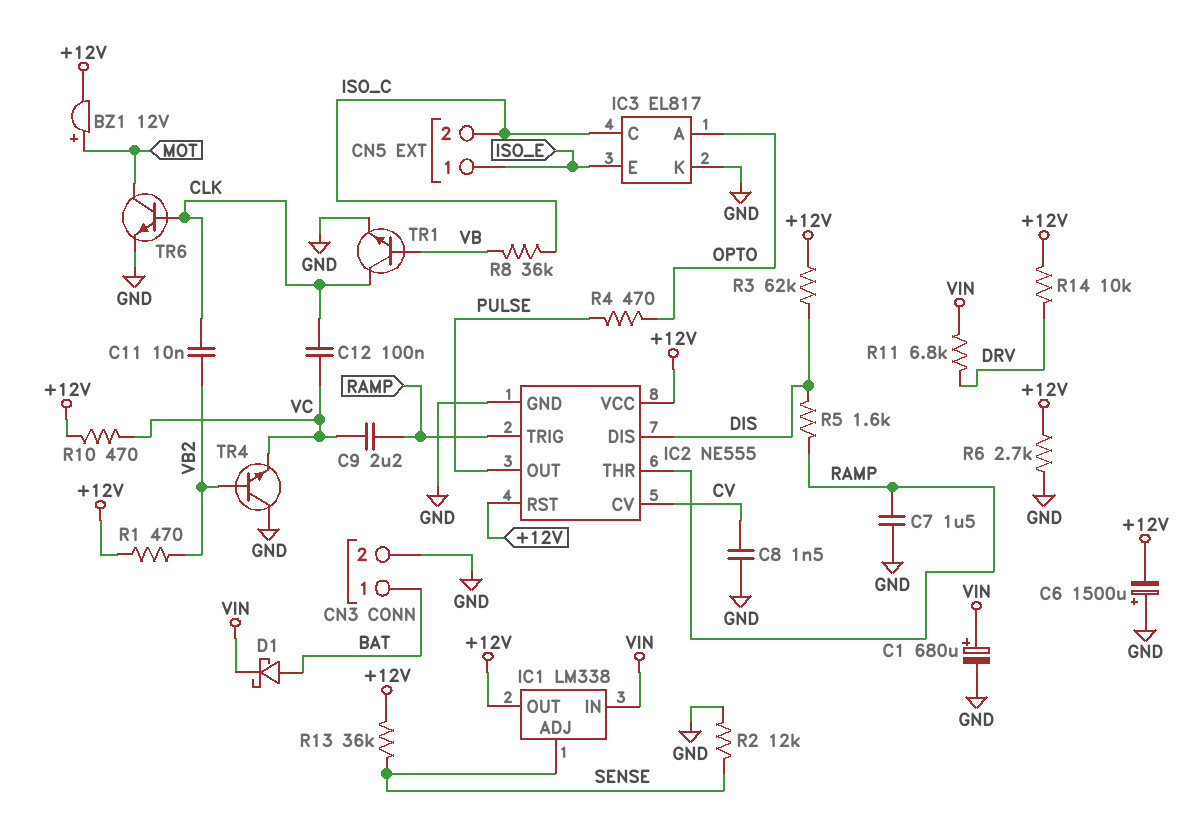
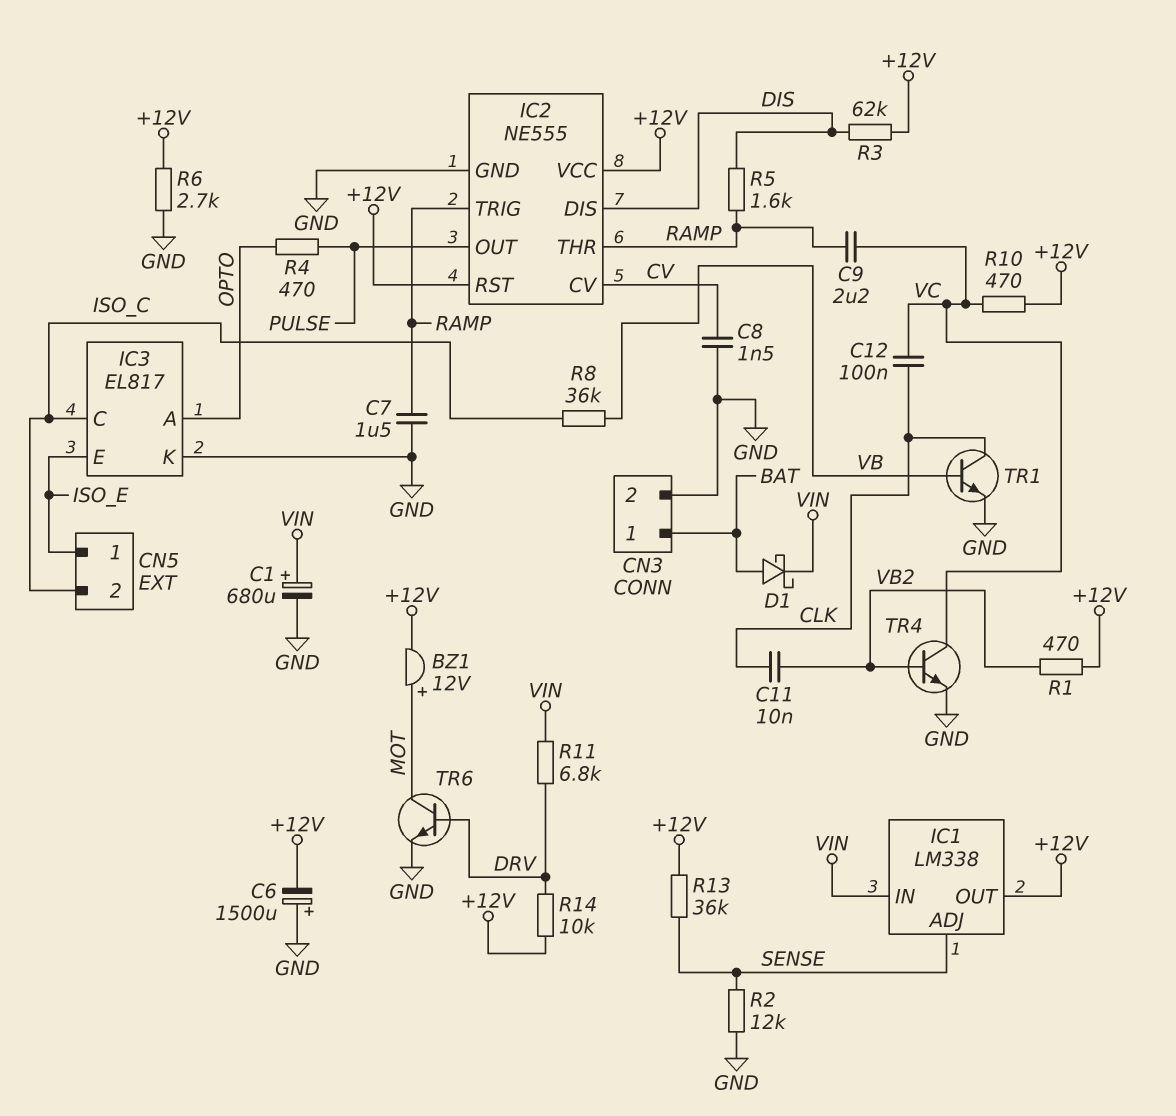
TR4: NPN (B VB2, C GND, E VC) -> NPN (B VB2, C VC, E GND)
TR6: NPN (B CLK, C MOT, E GND) -> NPN (B DRV, C MOT, E GND)

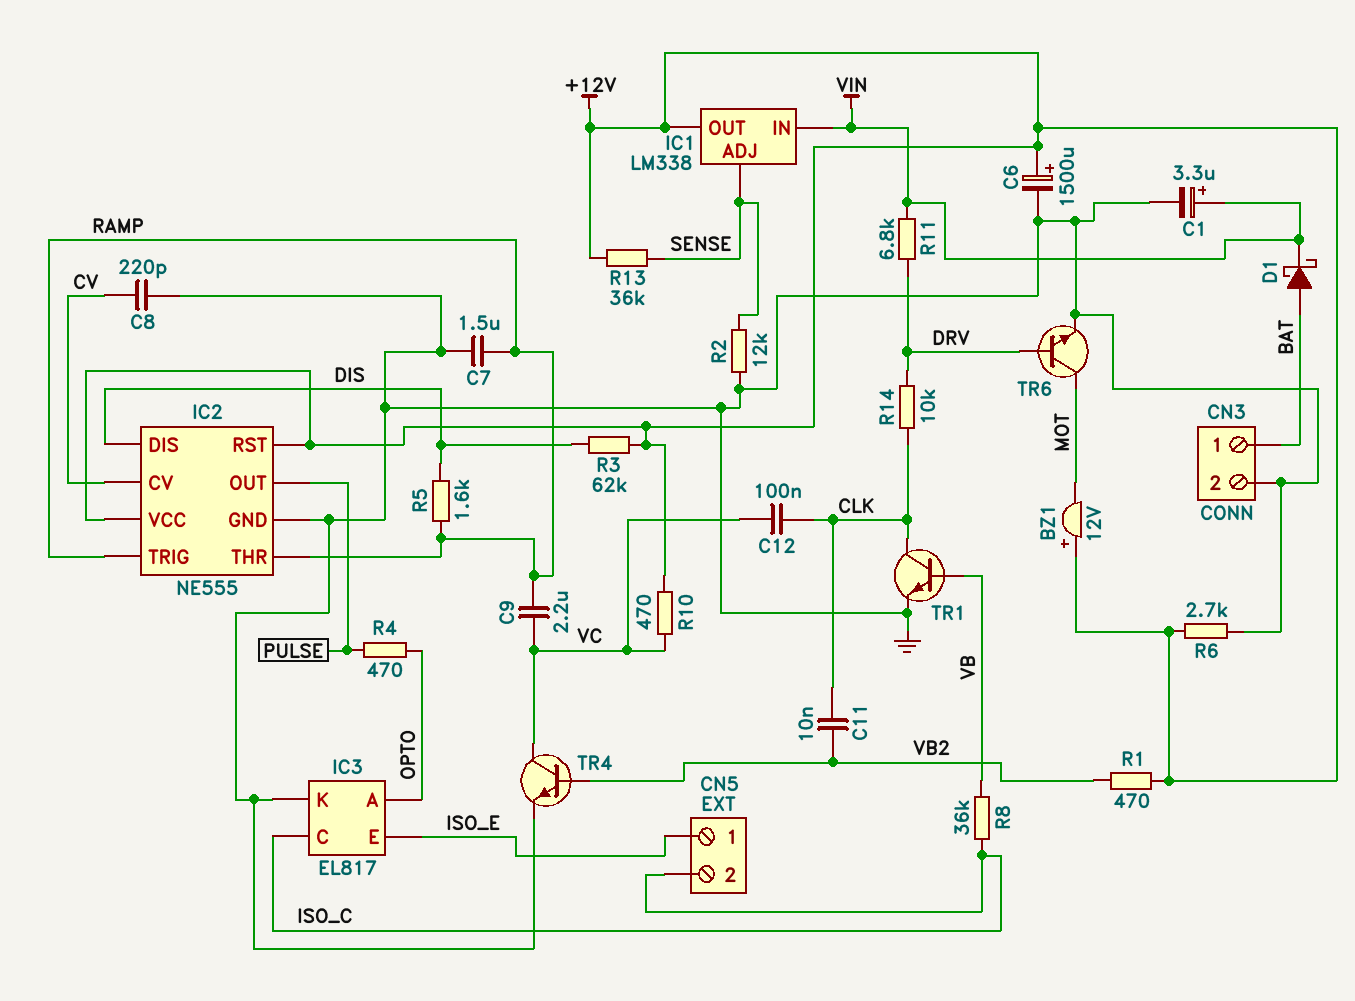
BZ1: buzzer 12V (plus MOT, minus +12V) -> buzzer 12V (plus +12V, minus MOT)
C1: 680uF (plus VIN, minus GND) -> 3.3uF (plus VIN, minus GND)
C6: 1500uF (plus GND, minus +12V) -> 1500uF (plus +12V, minus GND)
C8: 1.5nF (CV, GND) -> 220pF (CV, GND)
R14: 10k (+12V, DRV) -> 10k (CLK, DRV)

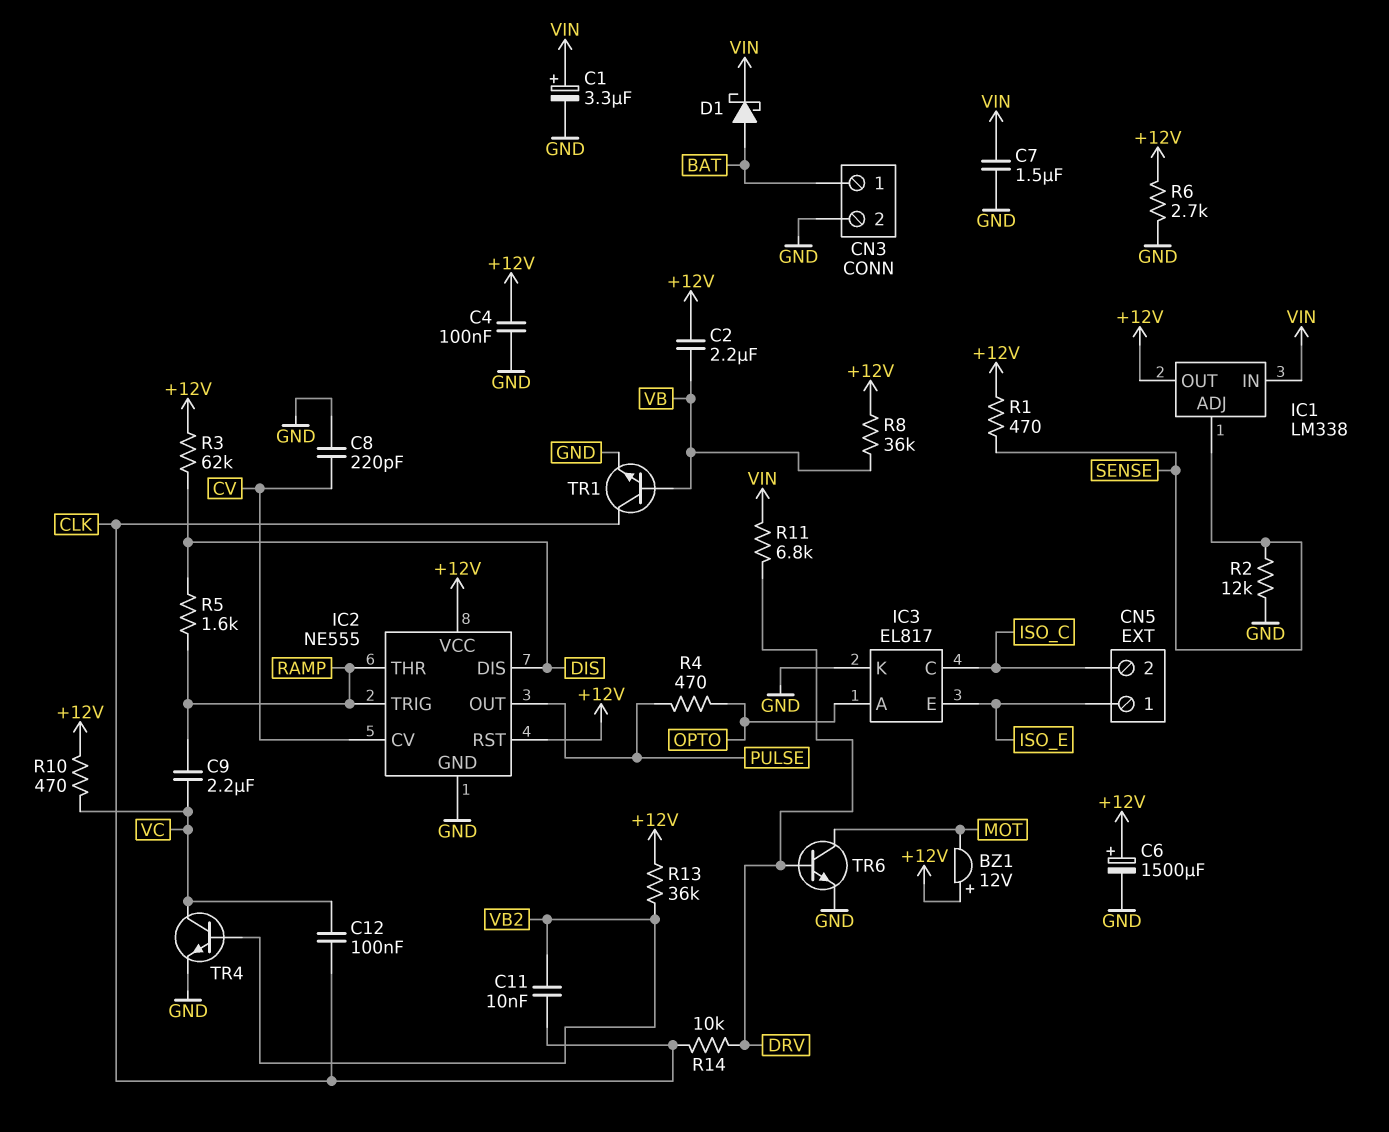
C2: none -> 2.2uF (+12V, VB)
C4: none -> 100nF (+12V, GND)
C7: 1.5uF (GND, RAMP) -> 1.5uF (GND, VIN)
R1: 470 (+12V, VB2) -> 470 (+12V, SENSE)
R8: 36k (ISO_C, VB) -> 36k (+12V, VB)
R13: 36k (+12V, SENSE) -> 36k (+12V, VB2)

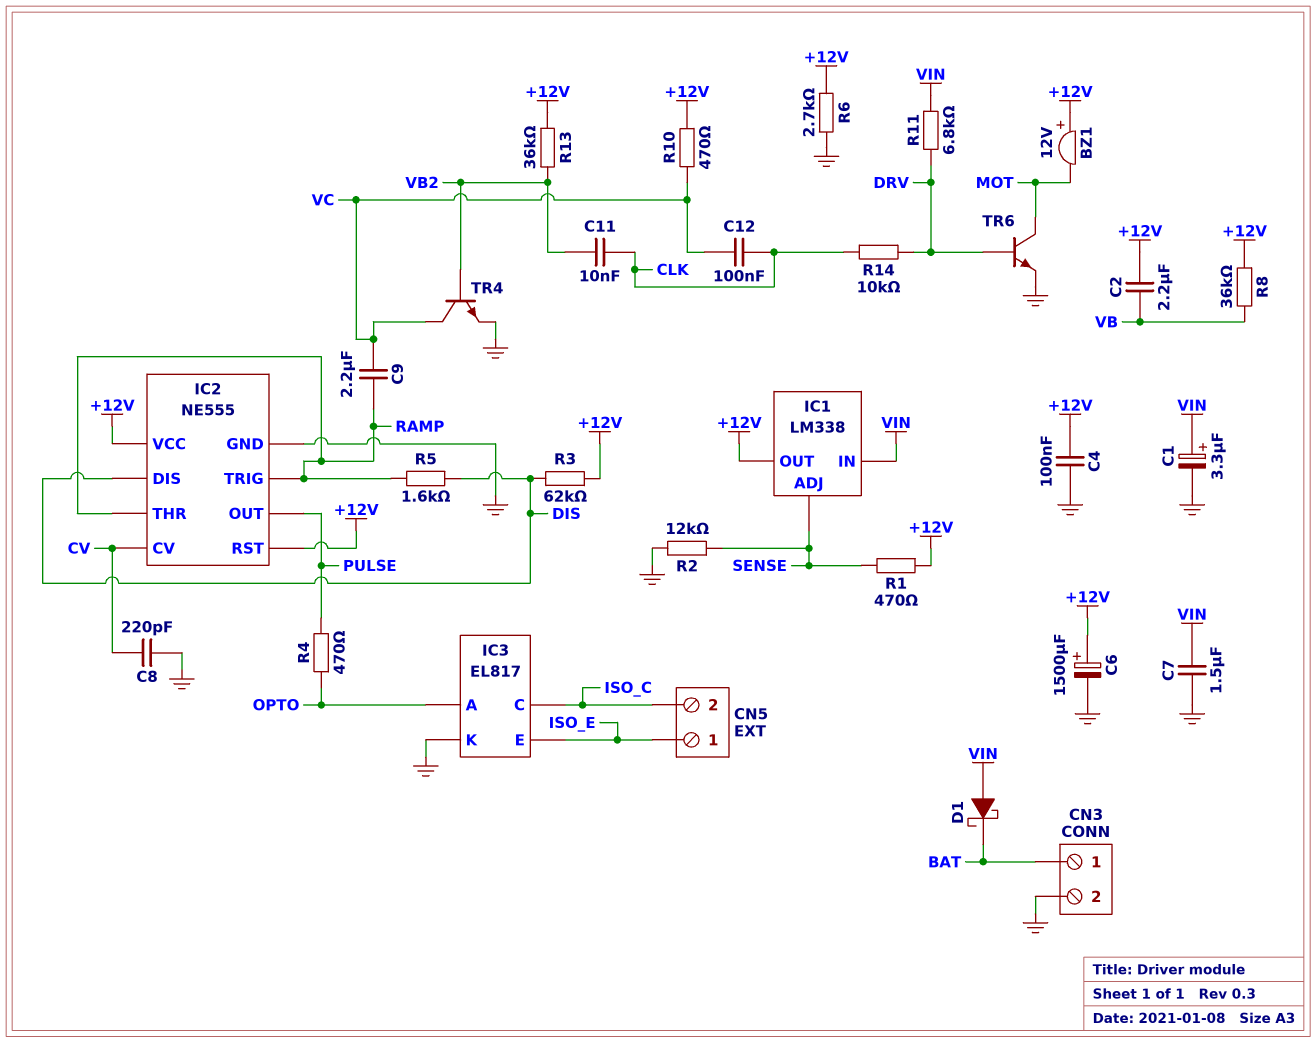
D1: schottky (A BAT, K VIN) -> schottky (A VIN, K BAT)
TR1: NPN (B VB, C CLK, E GND) -> none

